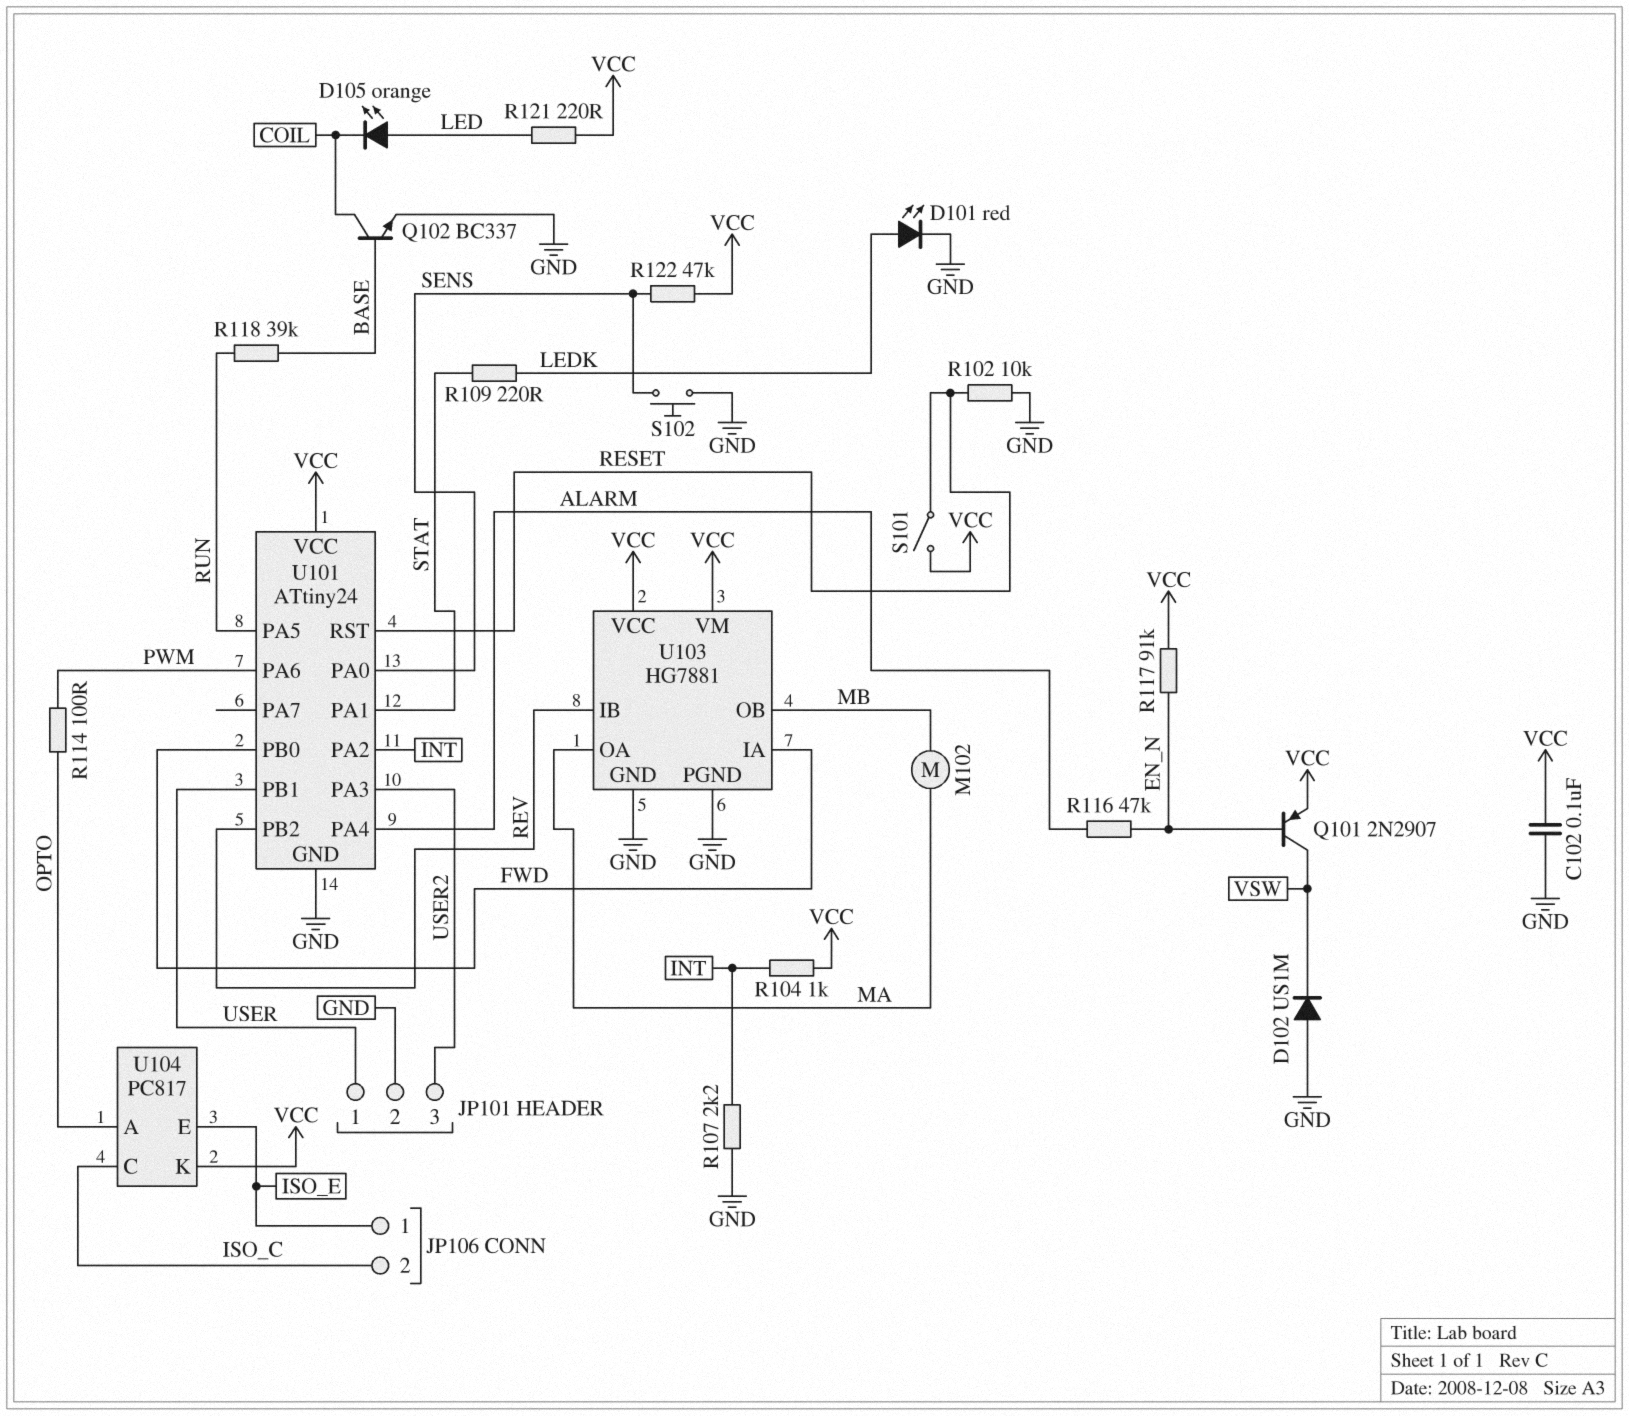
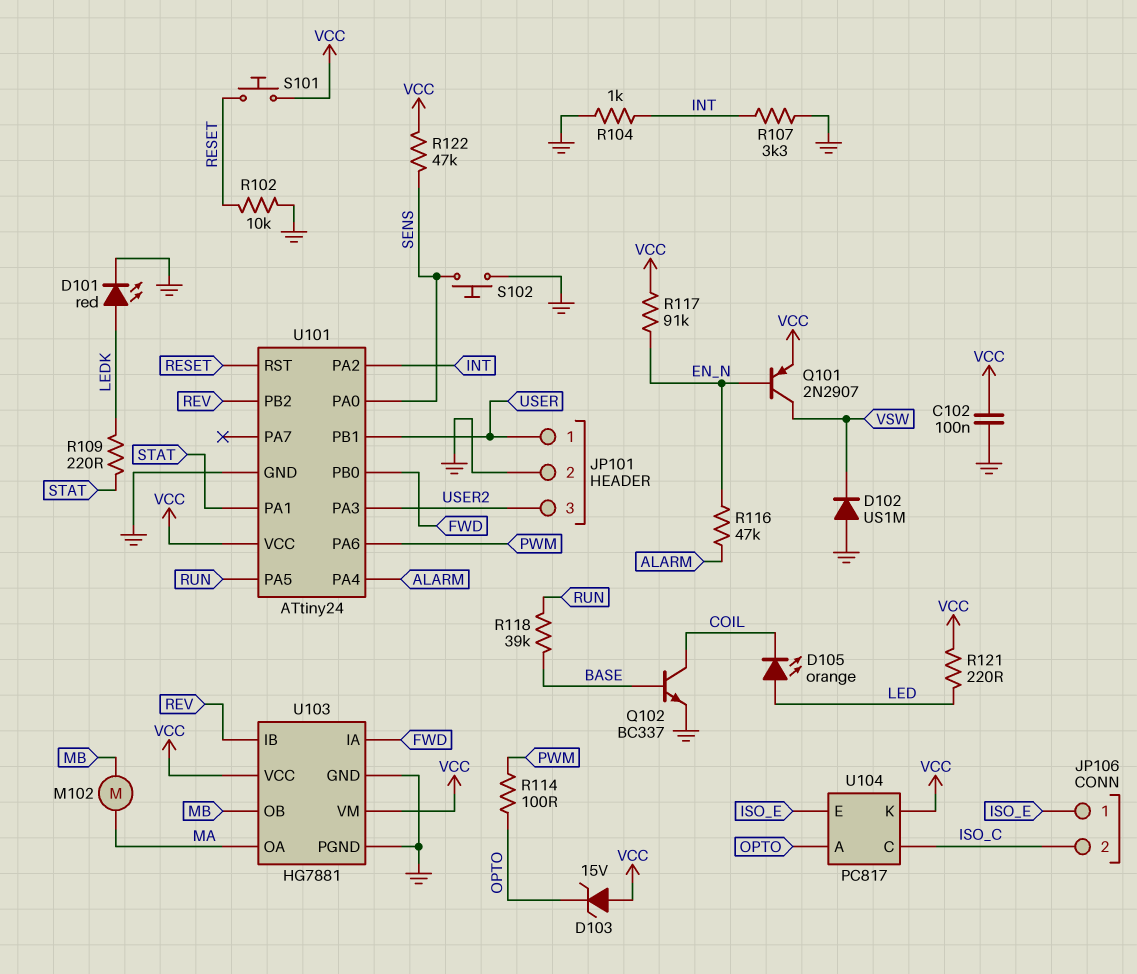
D103: none -> zener 15V (A VCC, K OPTO)
R104: 1k (INT, VCC) -> 1k (GND, INT)
R107: 2.2k (GND, INT) -> 3.3k (GND, INT)
S101: switch (RESET, VCC) -> button (RESET, VCC)

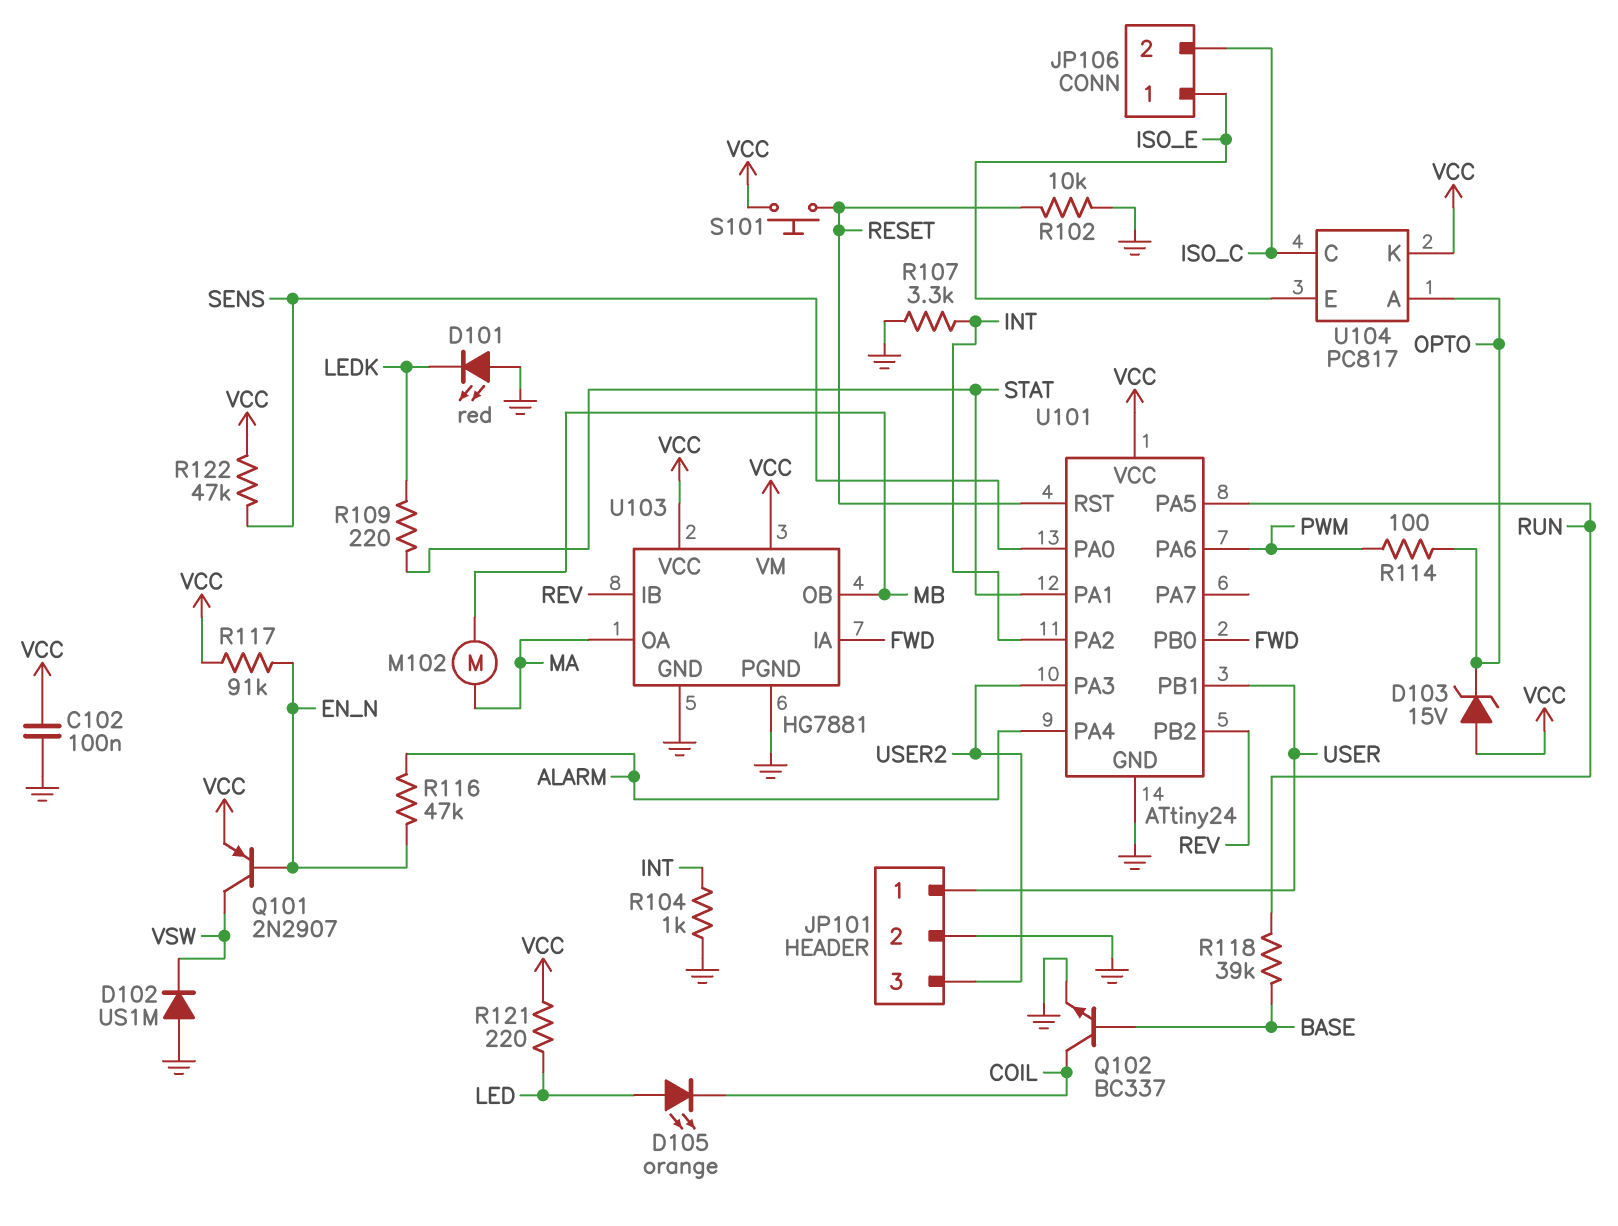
D101: LED red (A LEDK, K GND) -> LED red (A GND, K LEDK)
S102: button (GND, SENS) -> none

